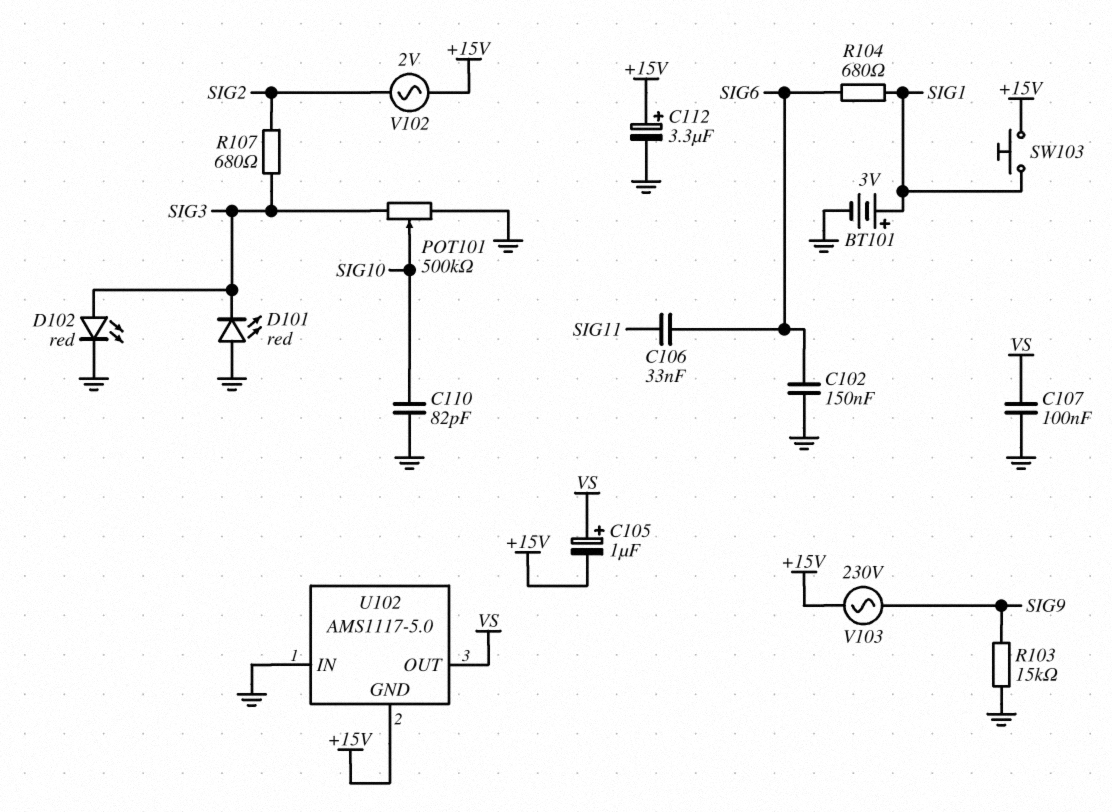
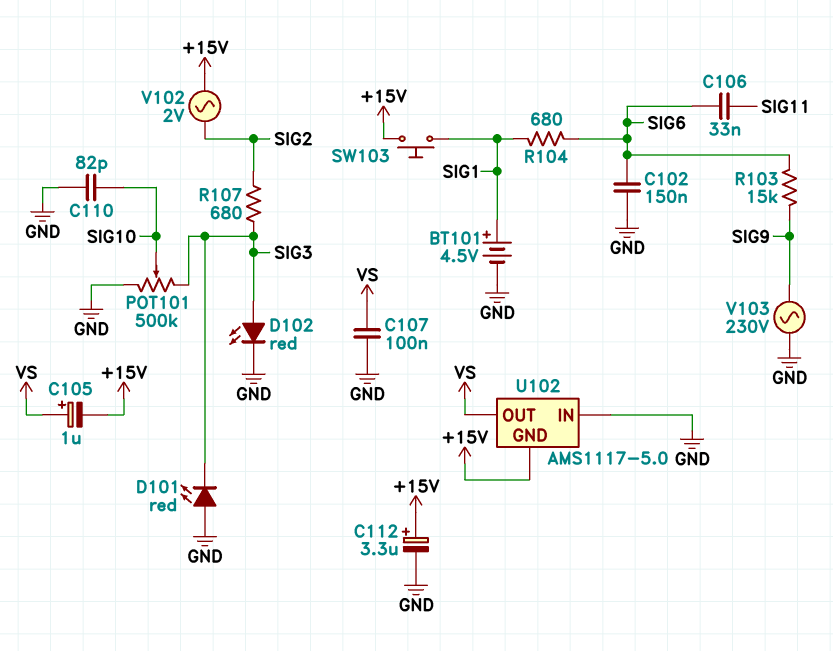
BT101: 3V (plus SIG1, minus GND) -> 4.5V (plus SIG1, minus GND)
R103: 15k (GND, SIG9) -> 15k (SIG6, SIG9)
V103: AC 230V (+15V, SIG9) -> AC 230V (GND, SIG9)

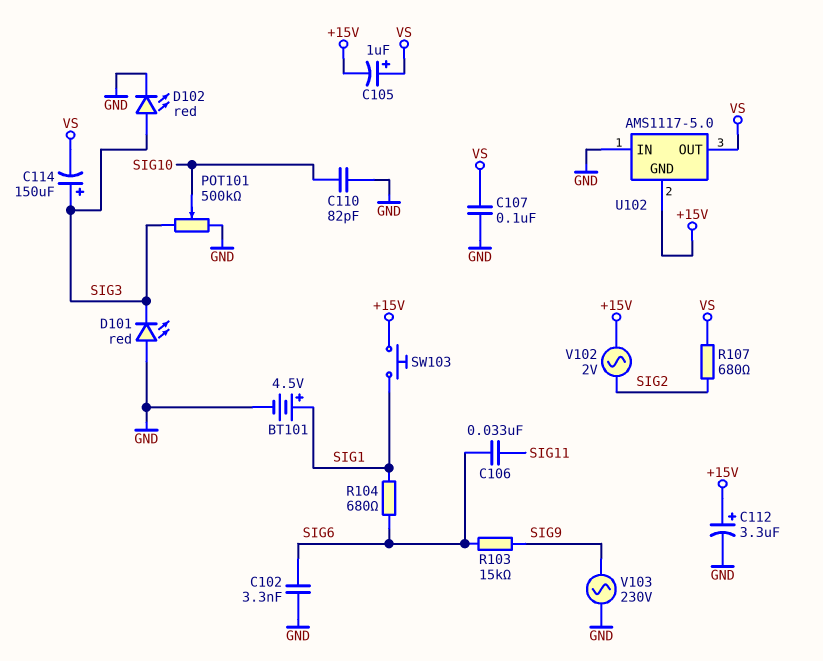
C102: 150nF (GND, SIG6) -> 3.3nF (GND, SIG6)
C114: none -> 150uF (plus SIG3, minus VS)
R107: 680 (SIG2, SIG3) -> 680 (SIG2, VS)

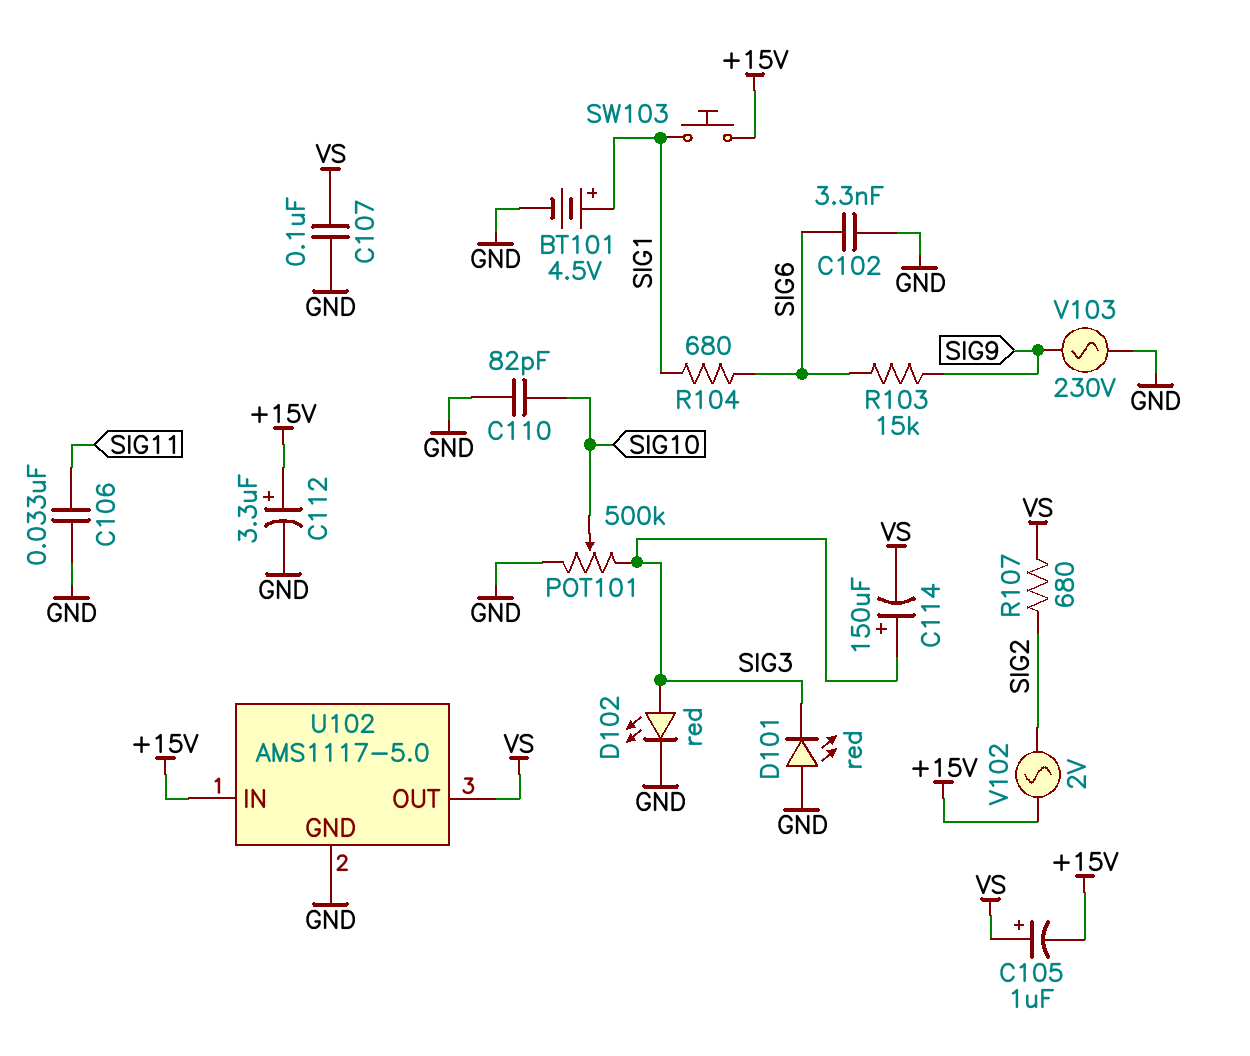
C106: 33nF (SIG6, SIG11) -> 33nF (GND, SIG11)
U102 pin GND: +15V -> GND
U102 pin IN: GND -> +15V

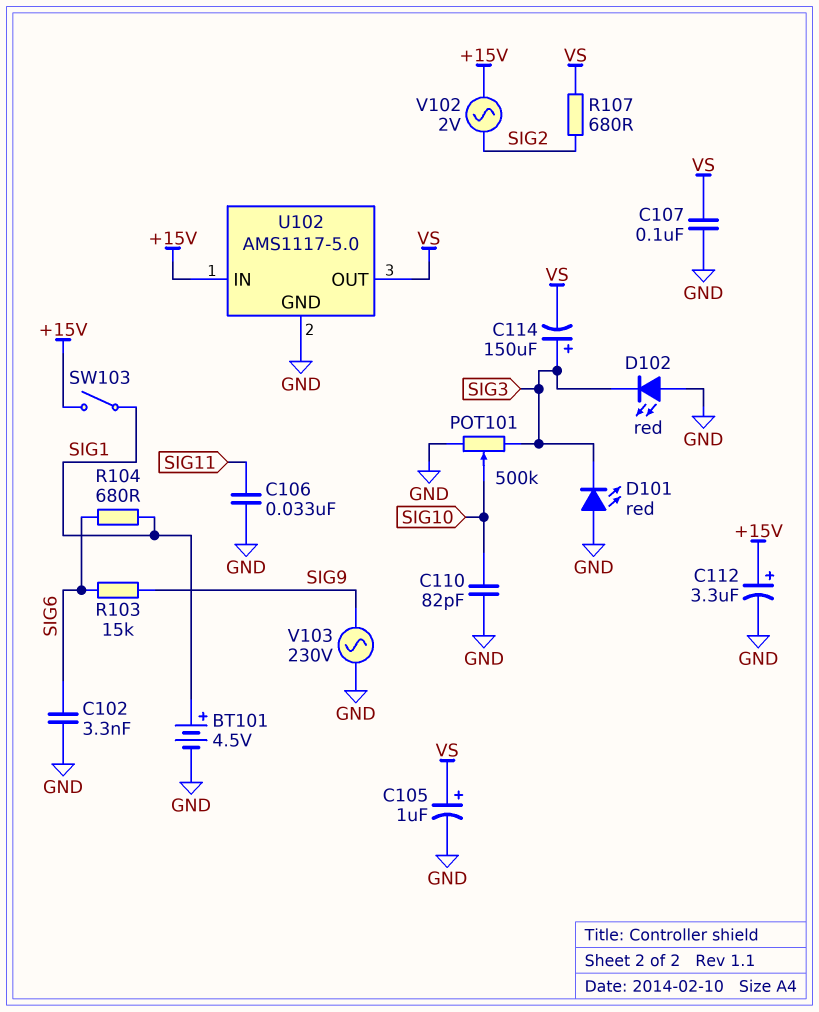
C105: 1uF (plus VS, minus +15V) -> 1uF (plus VS, minus GND)
D102: LED red (A SIG3, K GND) -> LED red (A GND, K SIG3)
SW103: button (+15V, SIG1) -> switch (+15V, SIG1)

